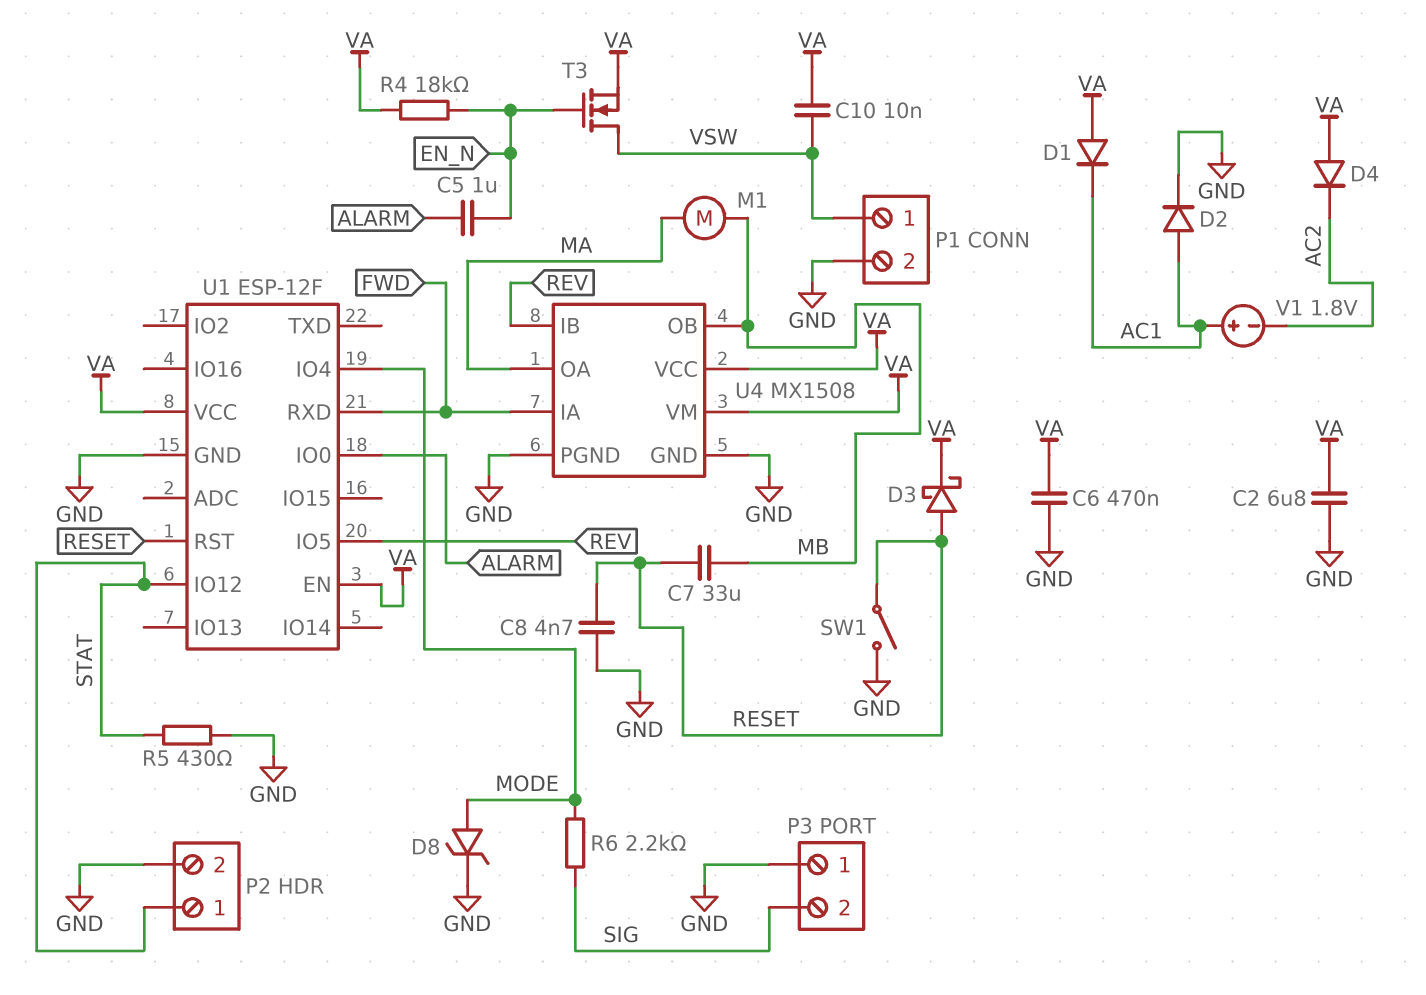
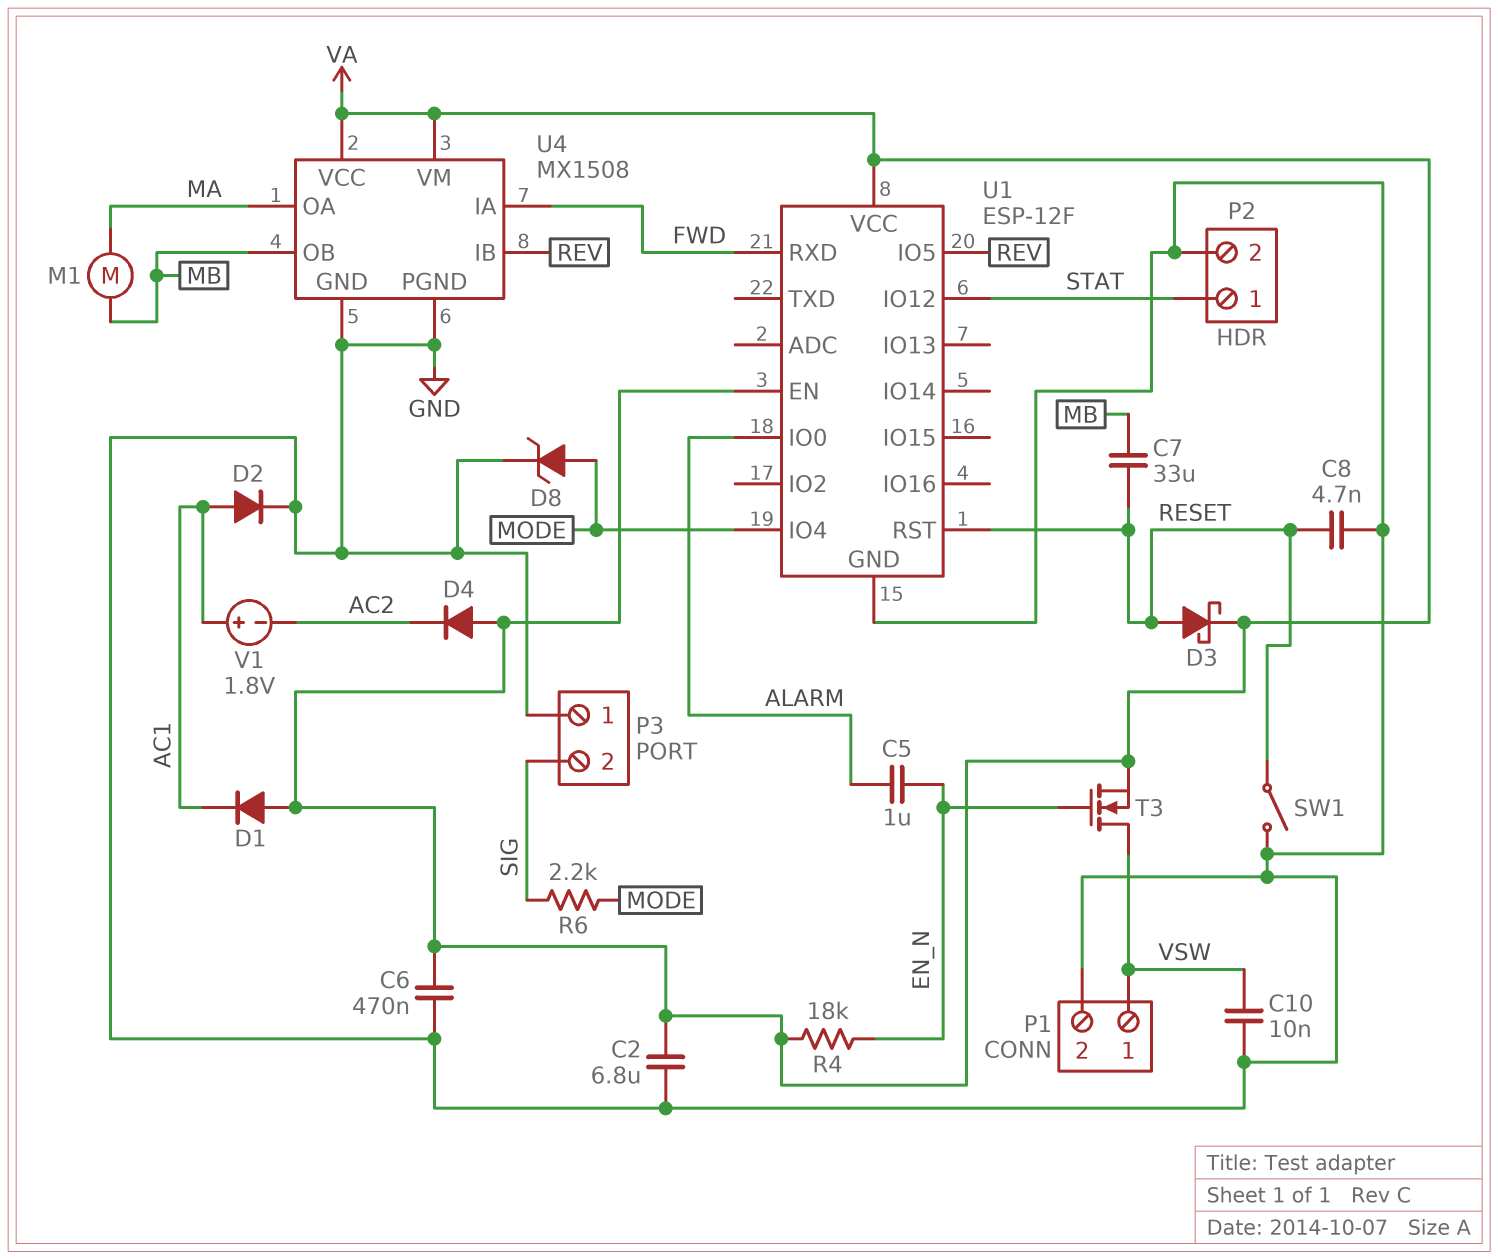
C10: 10nF (VA, VSW) -> 10nF (GND, VSW)
R5: 430 (GND, STAT) -> none

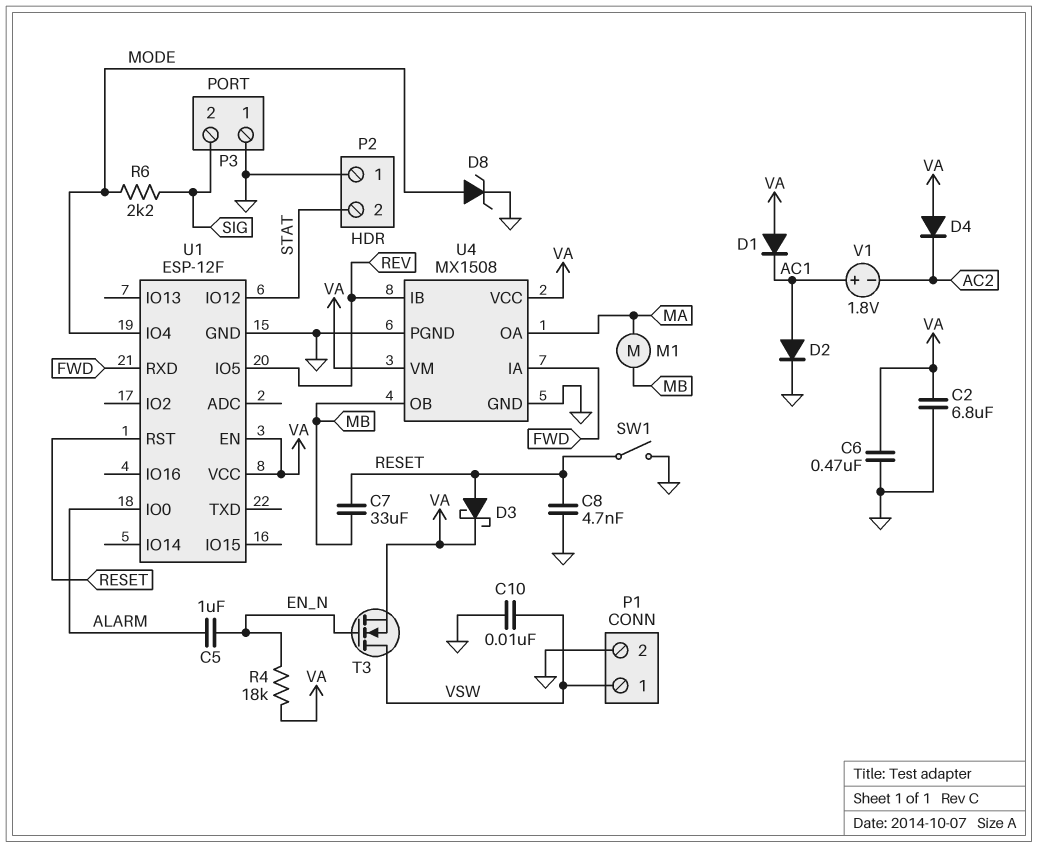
P2 pin 1: STAT -> GND
P2 pin 2: GND -> STAT

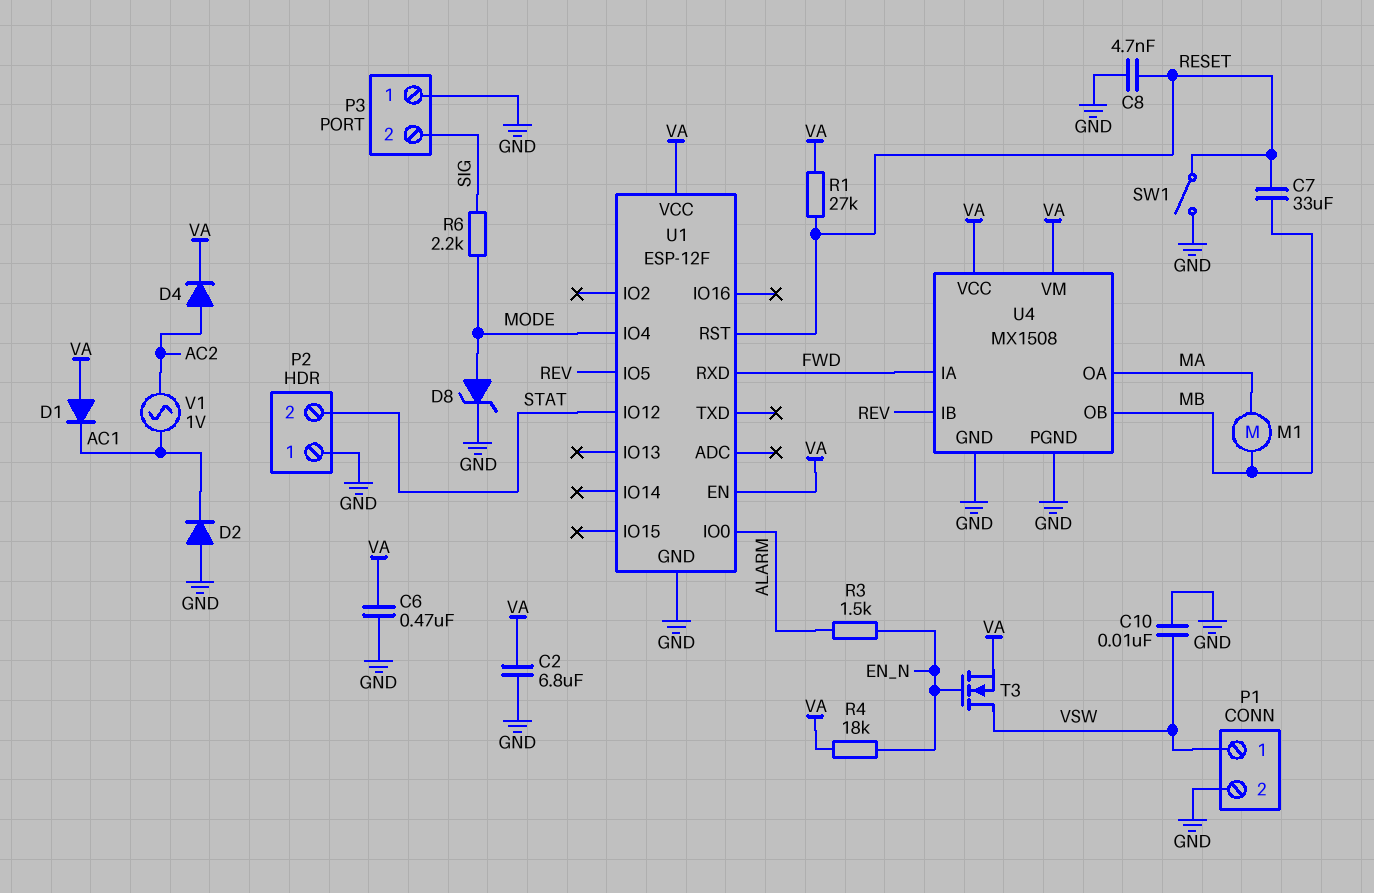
C5: 1uF (ALARM, EN_N) -> none
D2: diode (A AC1, K GND) -> diode (A GND, K AC1)
D3: schottky (A RESET, K VA) -> none
D4: diode (A VA, K AC2) -> diode (A AC2, K VA)
R1: none -> 27k (RESET, VA)
R3: none -> 1.5k (ALARM, EN_N)
V1: 1.8V (plus AC1, minus AC2) -> AC 1V (AC1, AC2)

